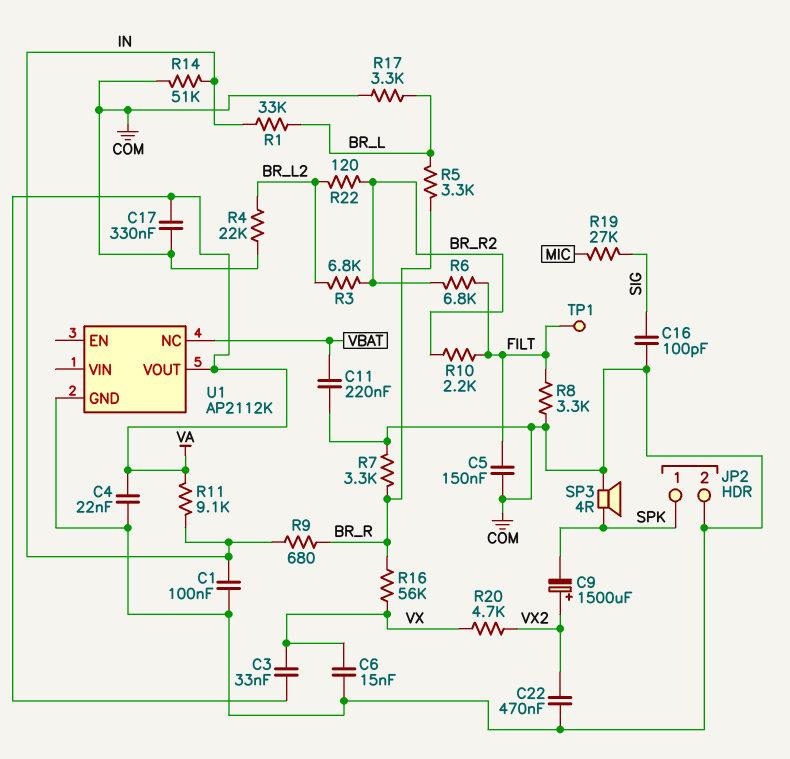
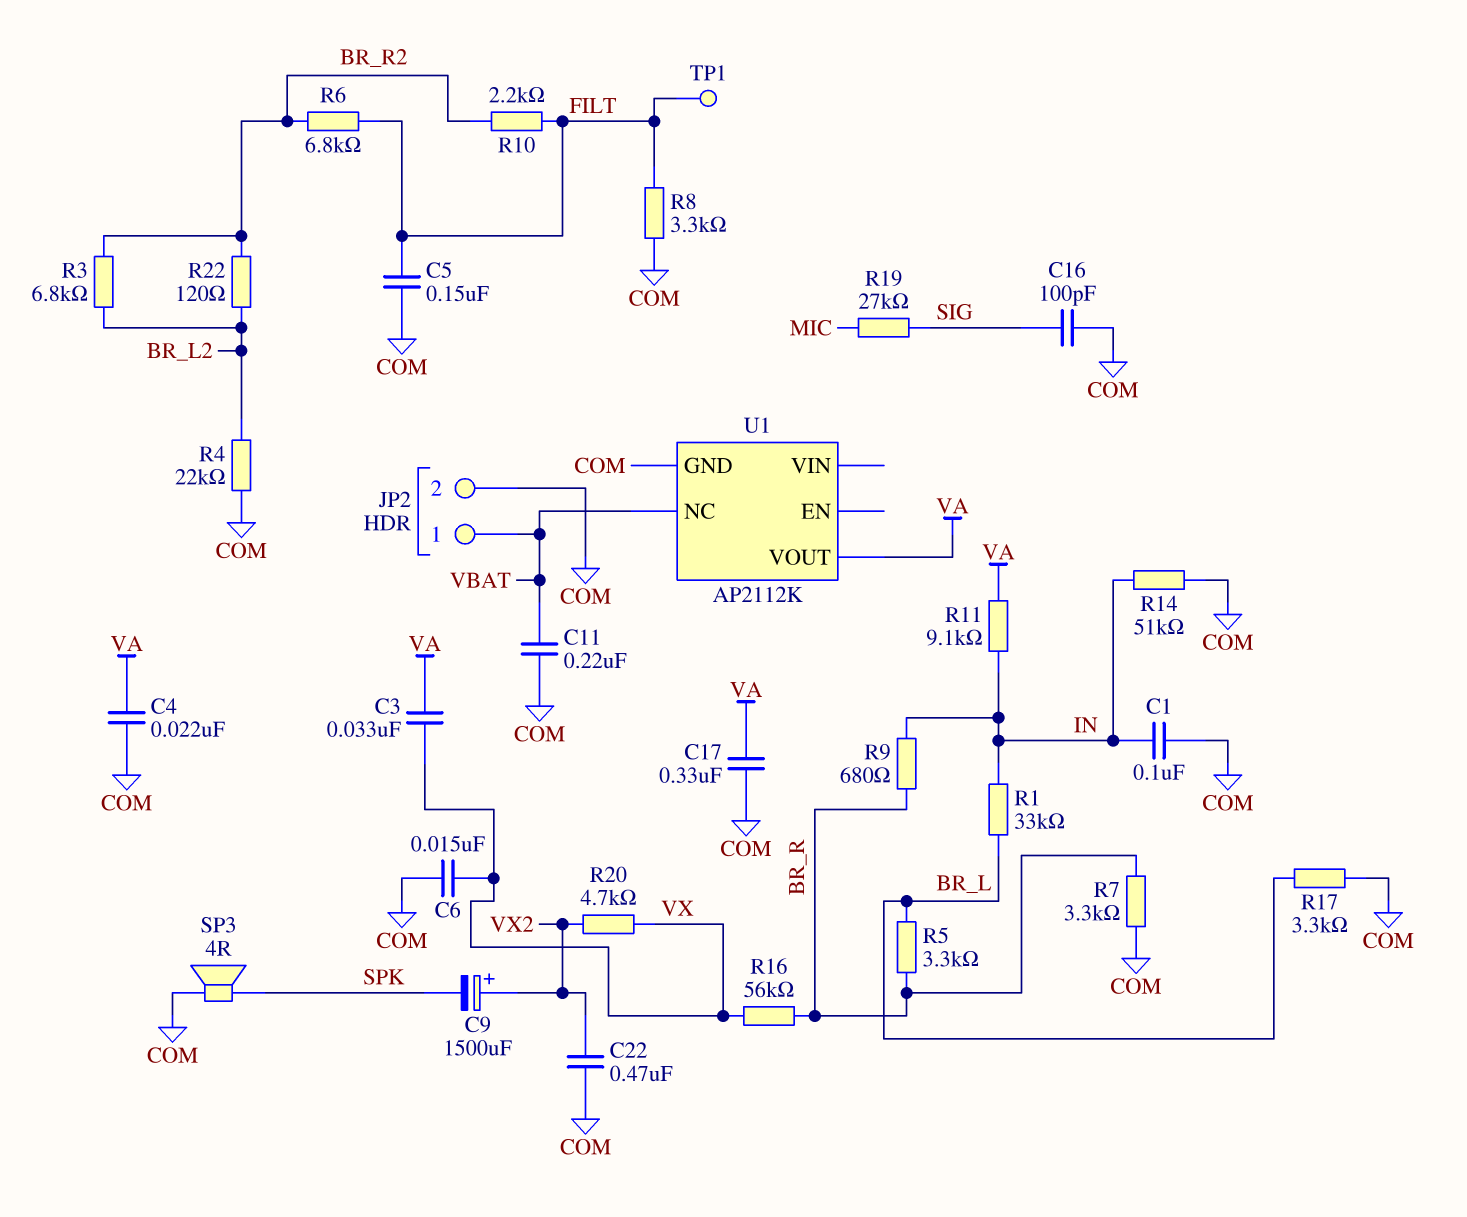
JP2 pin 1: SPK -> VBAT

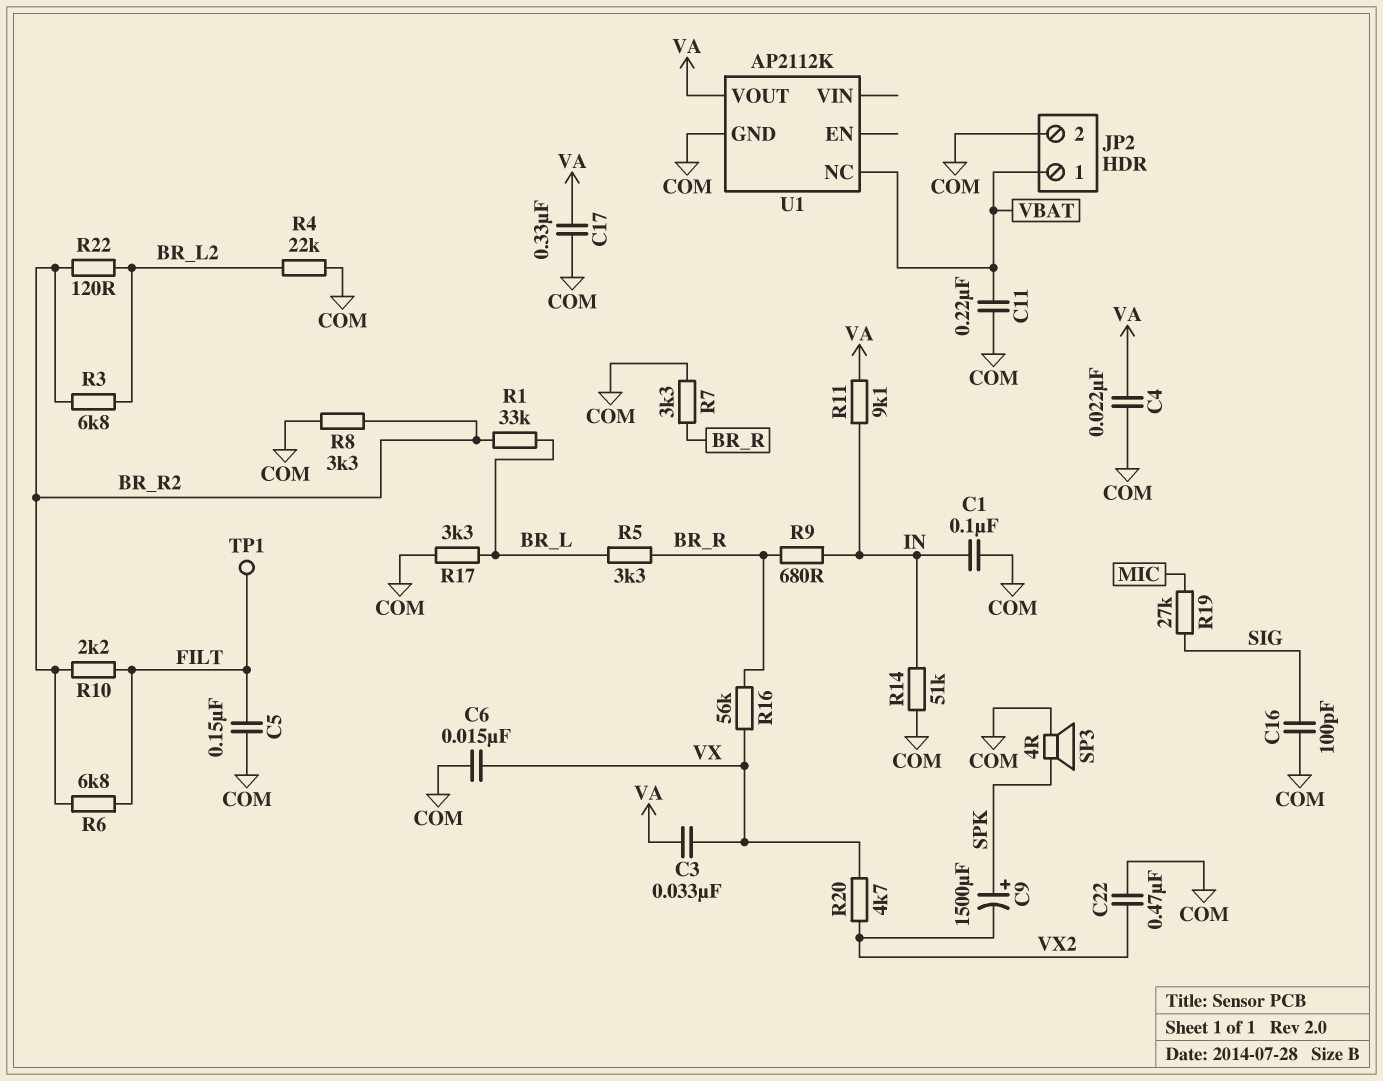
C9: 1500uF (plus VX2, minus SPK) -> 1500uF (plus SPK, minus VX2)
R1: 33k (BR_L, IN) -> 33k (BR_L, BR_R2)
R8: 3.3k (COM, FILT) -> 3.3k (BR_R2, COM)

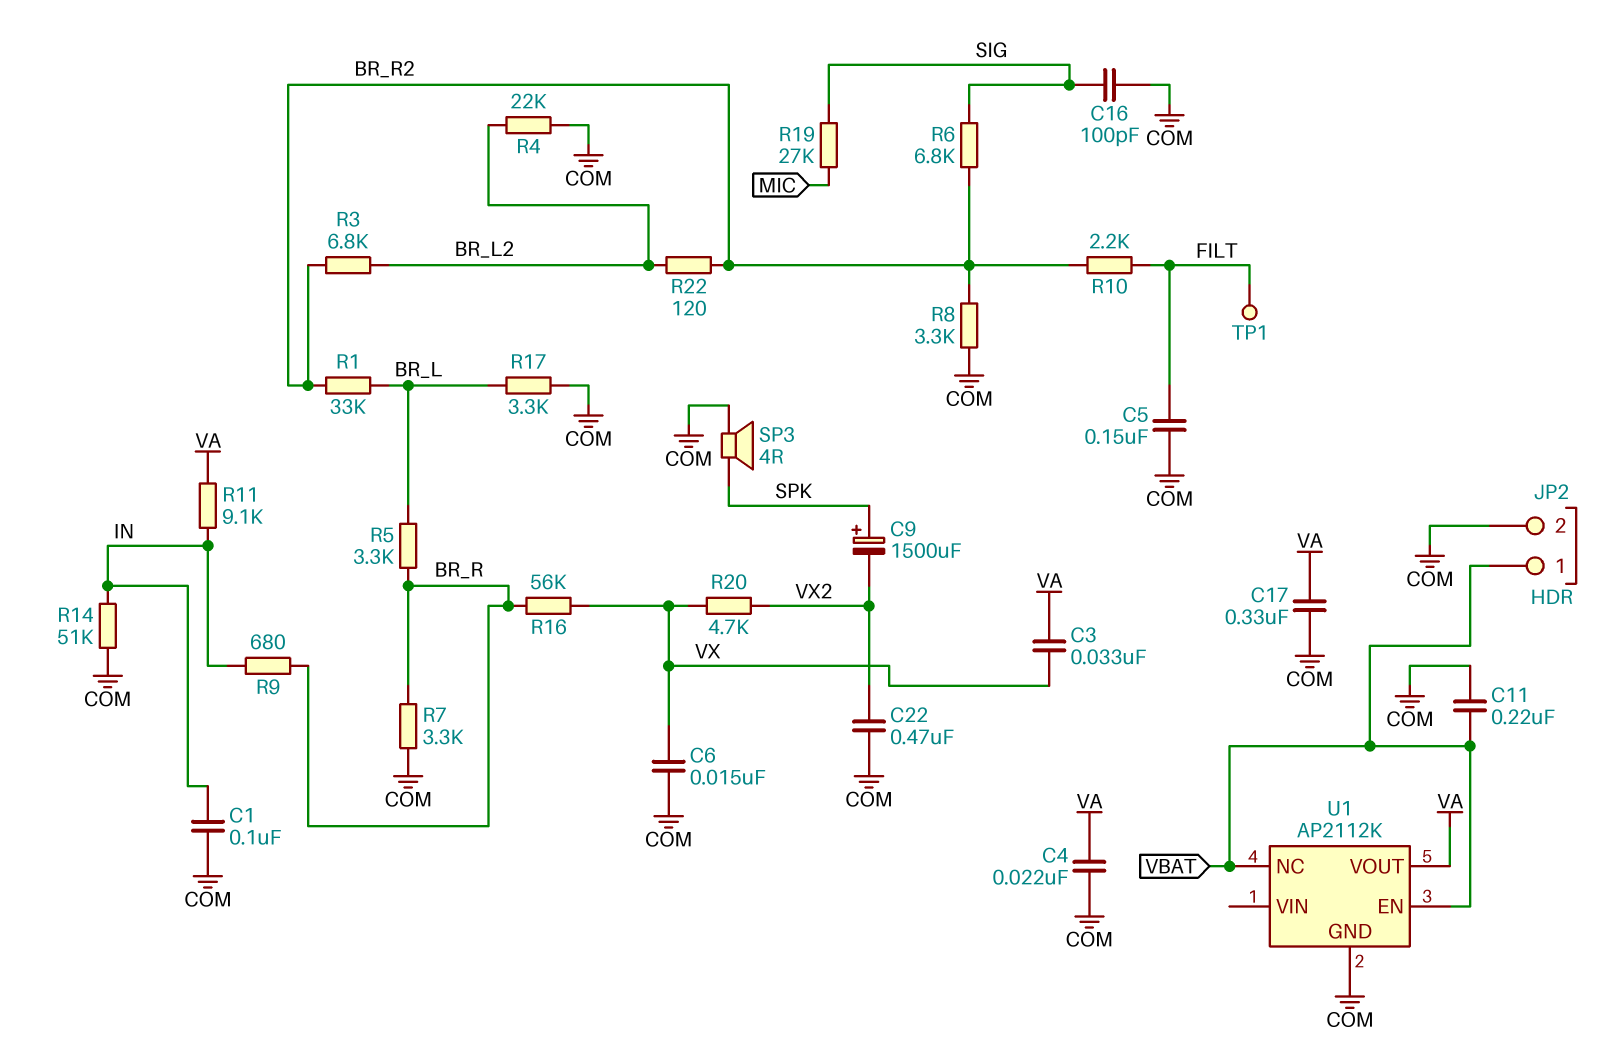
R6: 6.8k (BR_R2, FILT) -> 6.8k (BR_R2, SIG)
U1 pin EN: none -> VBAT

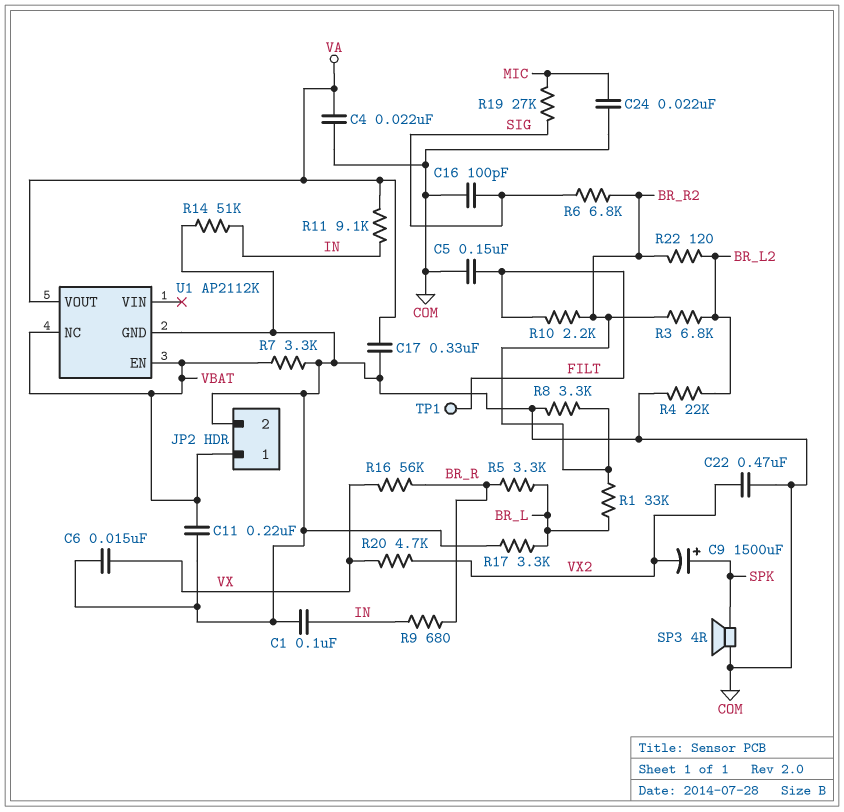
C3: 33nF (VA, VX) -> none
C24: none -> 22nF (COM, MIC)
R7: 3.3k (BR_R, COM) -> 3.3k (COM, VBAT)

